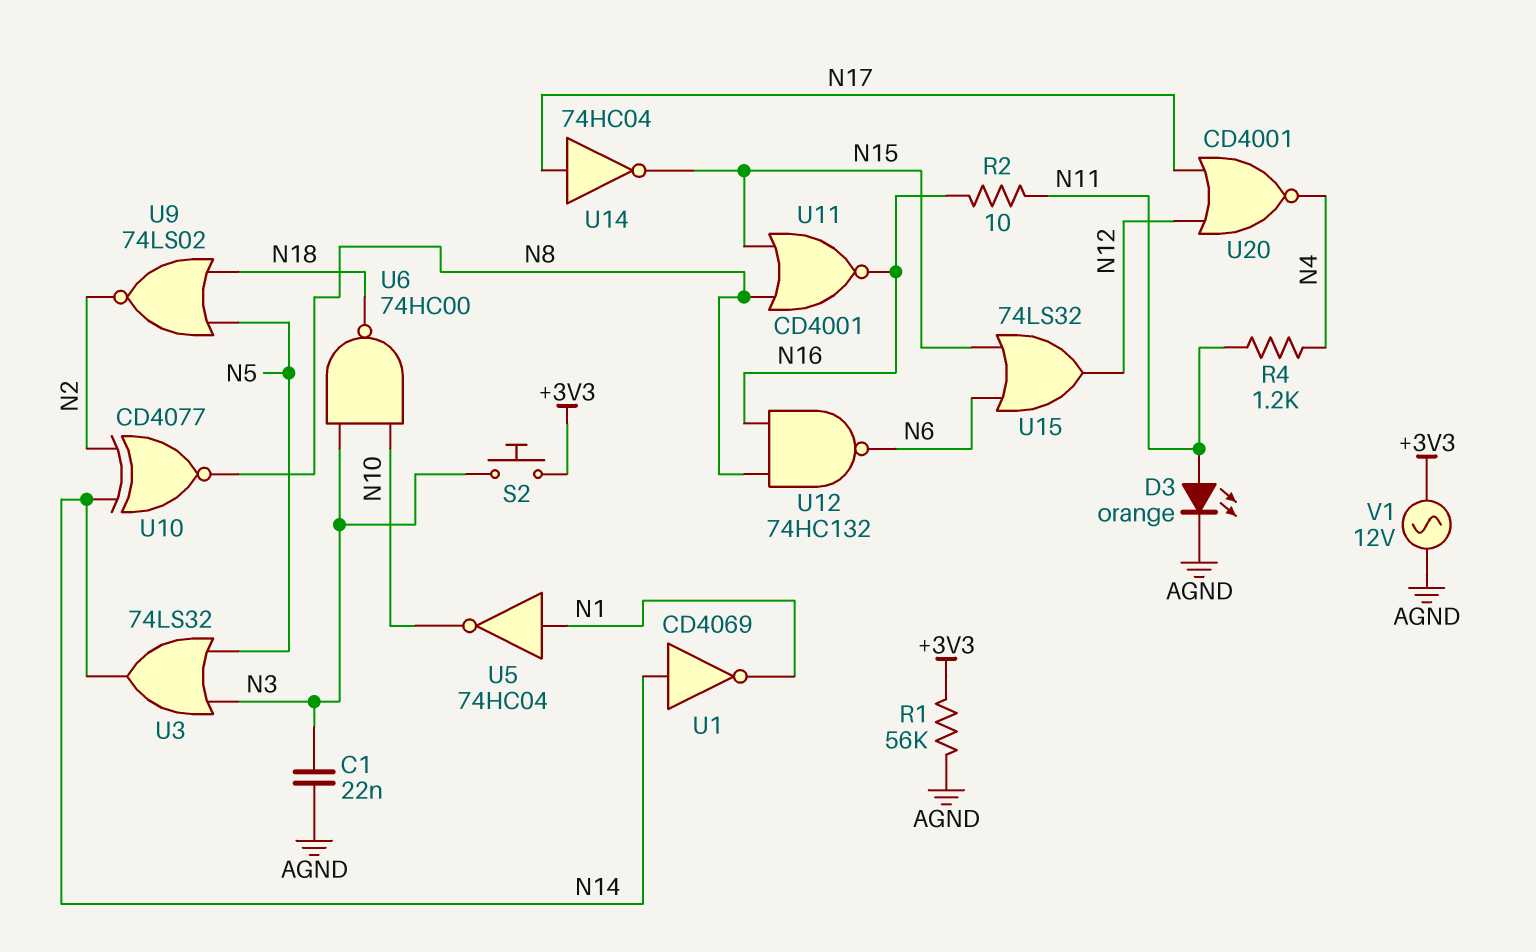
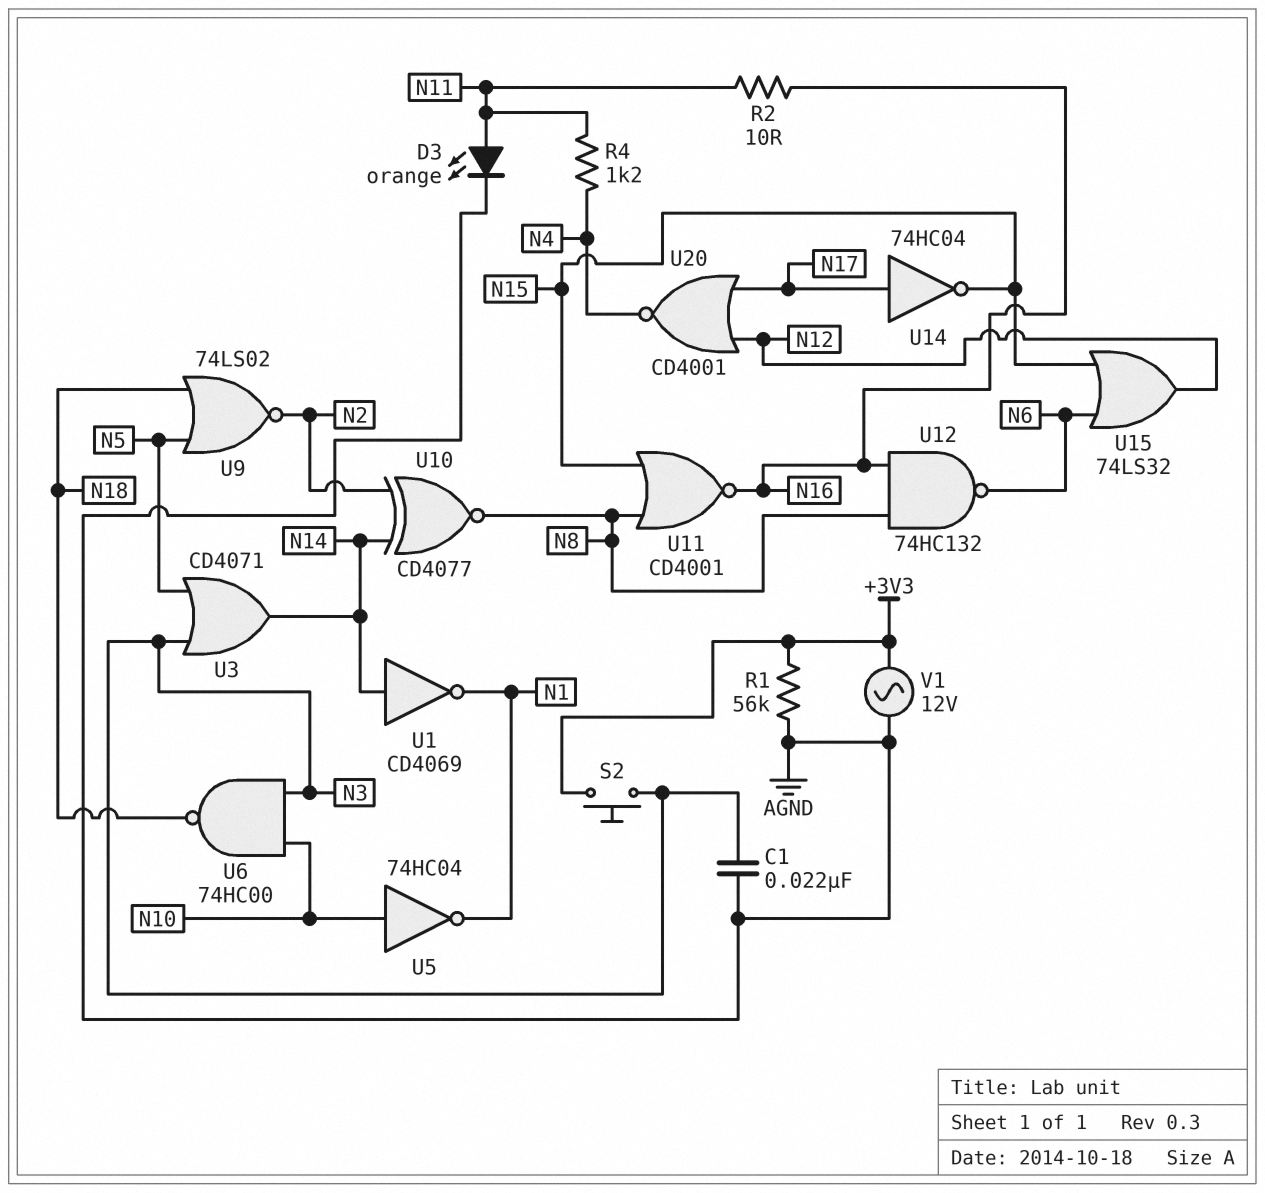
U3: OR 74LS32 (in N3, in N5, out N14) -> OR CD4071 (in N3, in N5, out N14)
U5: NOT 74HC04 (in N1, out N10) -> NOT 74HC04 (in N10, out N1)

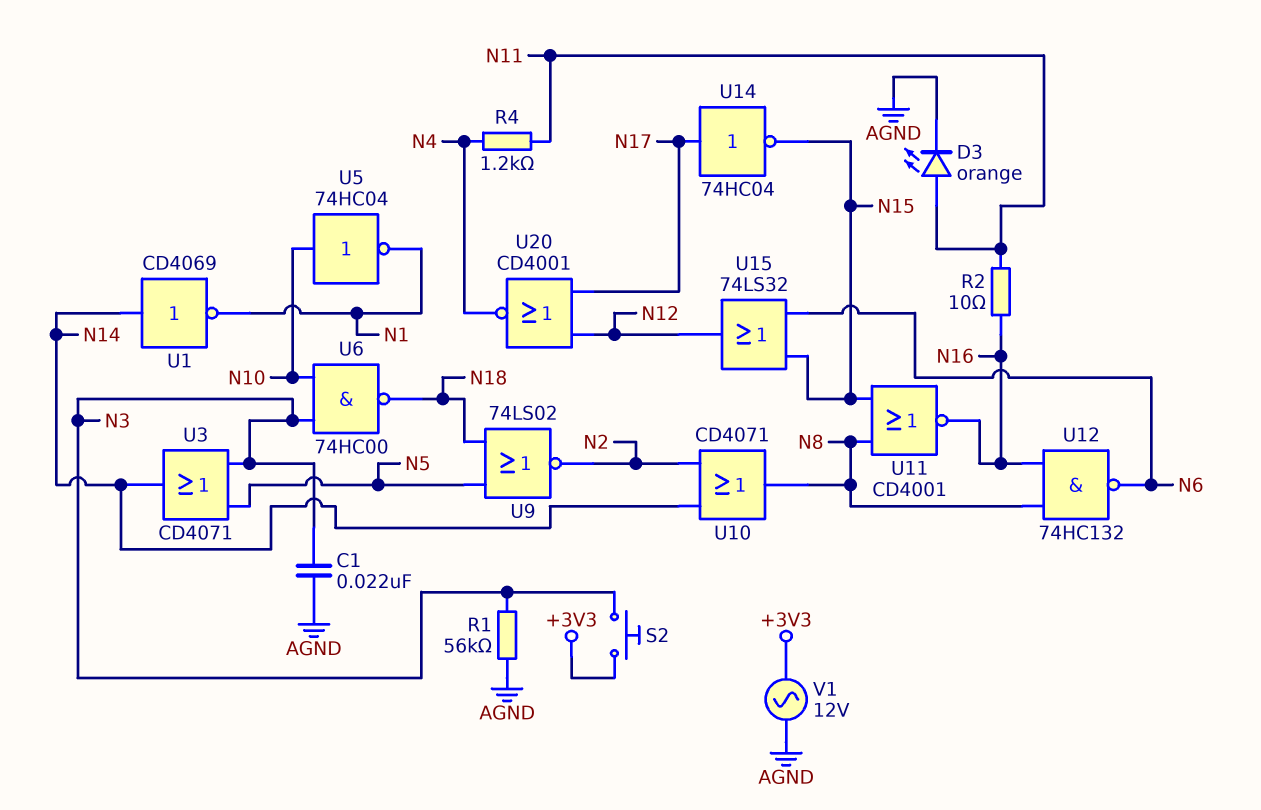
R1: 56k (+3V3, AGND) -> 56k (AGND, N3)
U10: XNOR CD4077 (in N2, in N14, out N8) -> OR CD4071 (in N2, in N14, out N8)

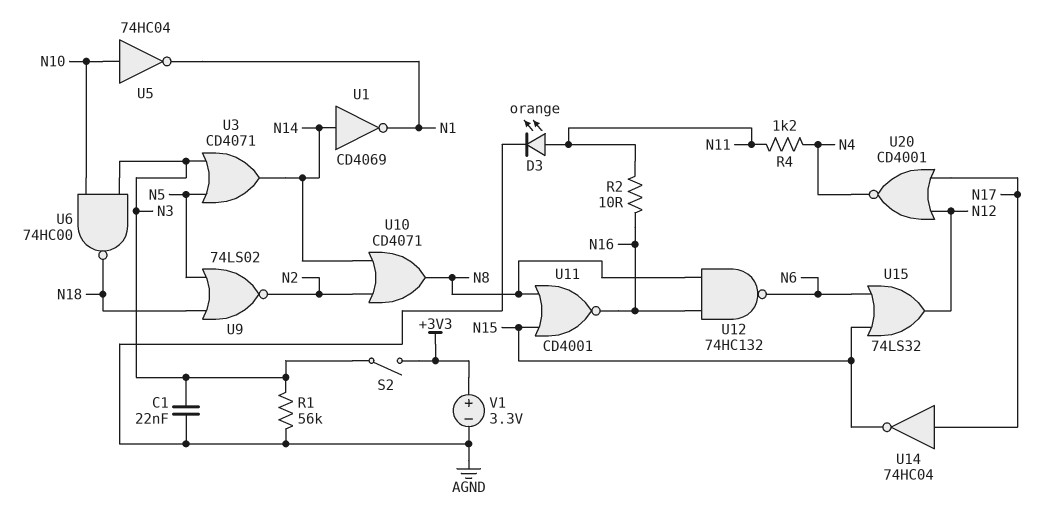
S2: button (+3V3, N3) -> switch (+3V3, N3)
V1: AC 12V (+3V3, AGND) -> 3.3V (plus +3V3, minus AGND)

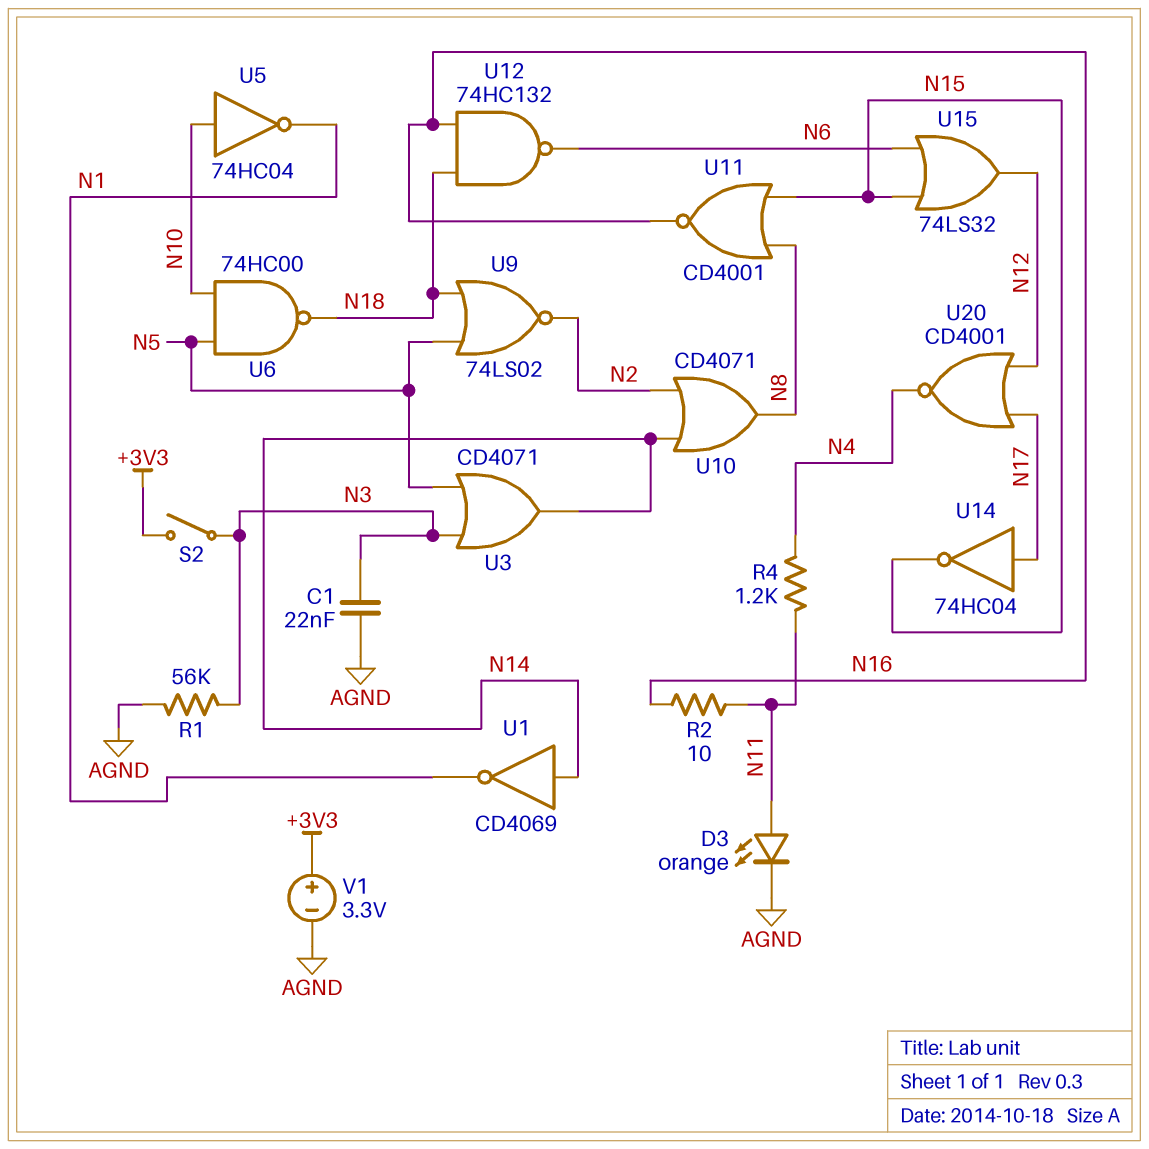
U6: NAND 74HC00 (in N3, in N10, out N18) -> NAND 74HC00 (in N5, in N10, out N18)
U12: NAND 74HC132 (in N8, in N16, out N6) -> NAND 74HC132 (in N16, in N18, out N6)

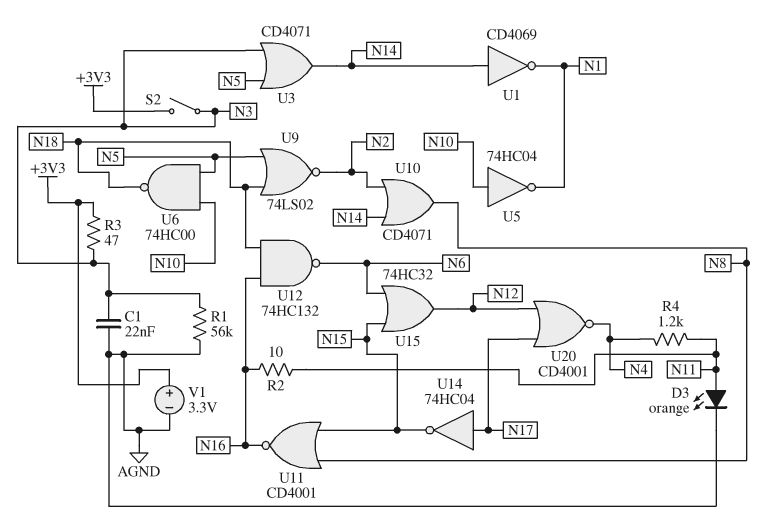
R3: none -> 47 (+3V3, N3)
U15: OR 74LS32 (in N6, in N15, out N12) -> OR 74HC32 (in N6, in N15, out N12)

